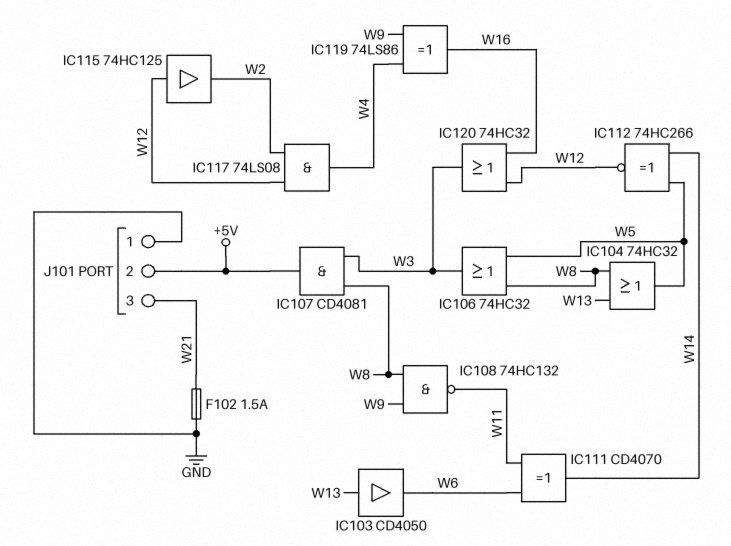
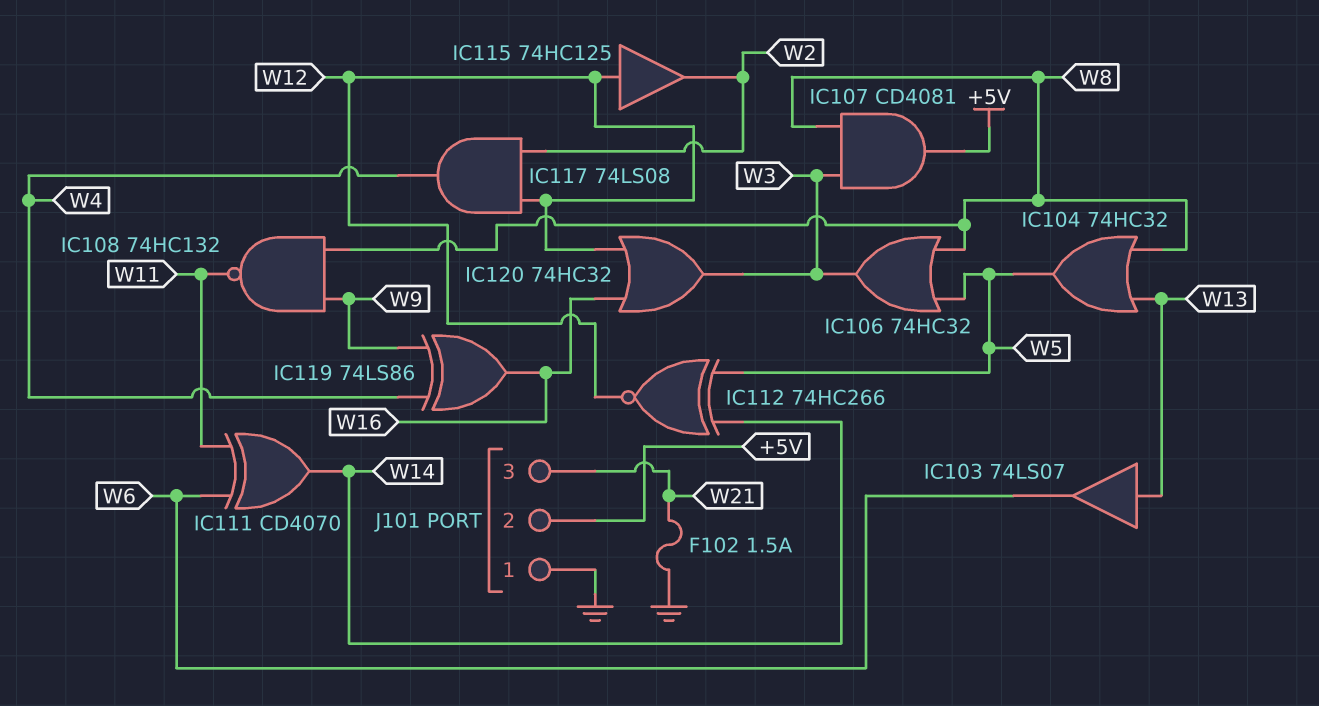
IC103: buffer CD4050 (in W13, out W6) -> buffer 74LS07 (in W13, out W6)

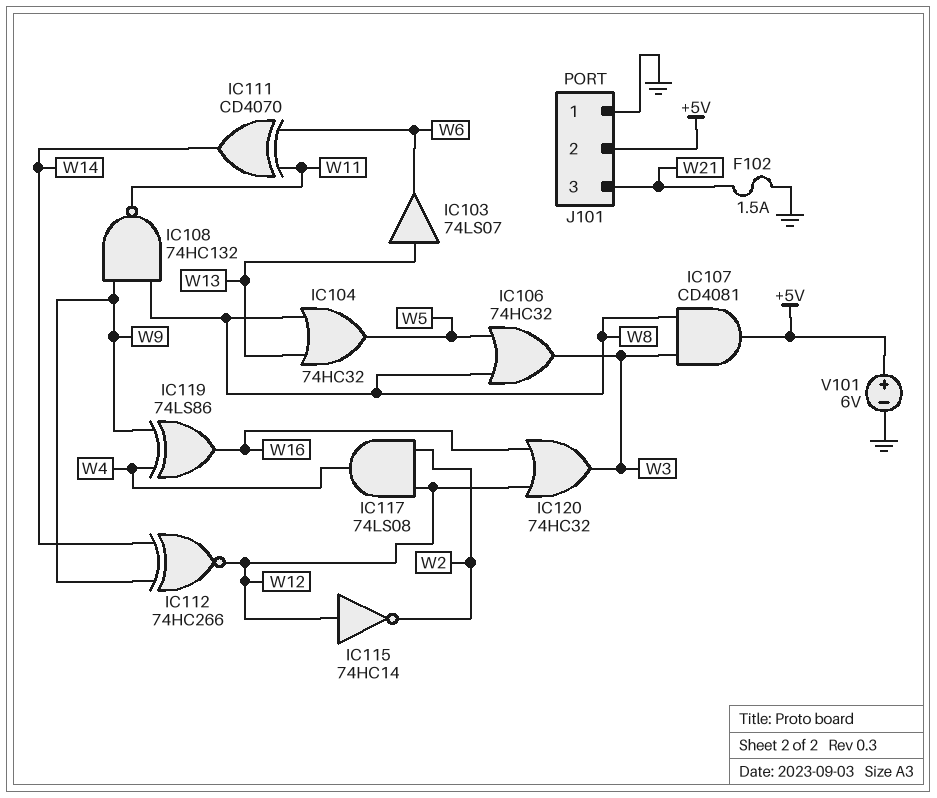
IC112: XNOR 74HC266 (in W5, in W14, out W12) -> XNOR 74HC266 (in W9, in W14, out W12)
IC115: buffer 74HC125 (in W12, out W2) -> NOT 74HC14 (in W12, out W2)
V101: none -> 6V (plus +5V, minus GND)

